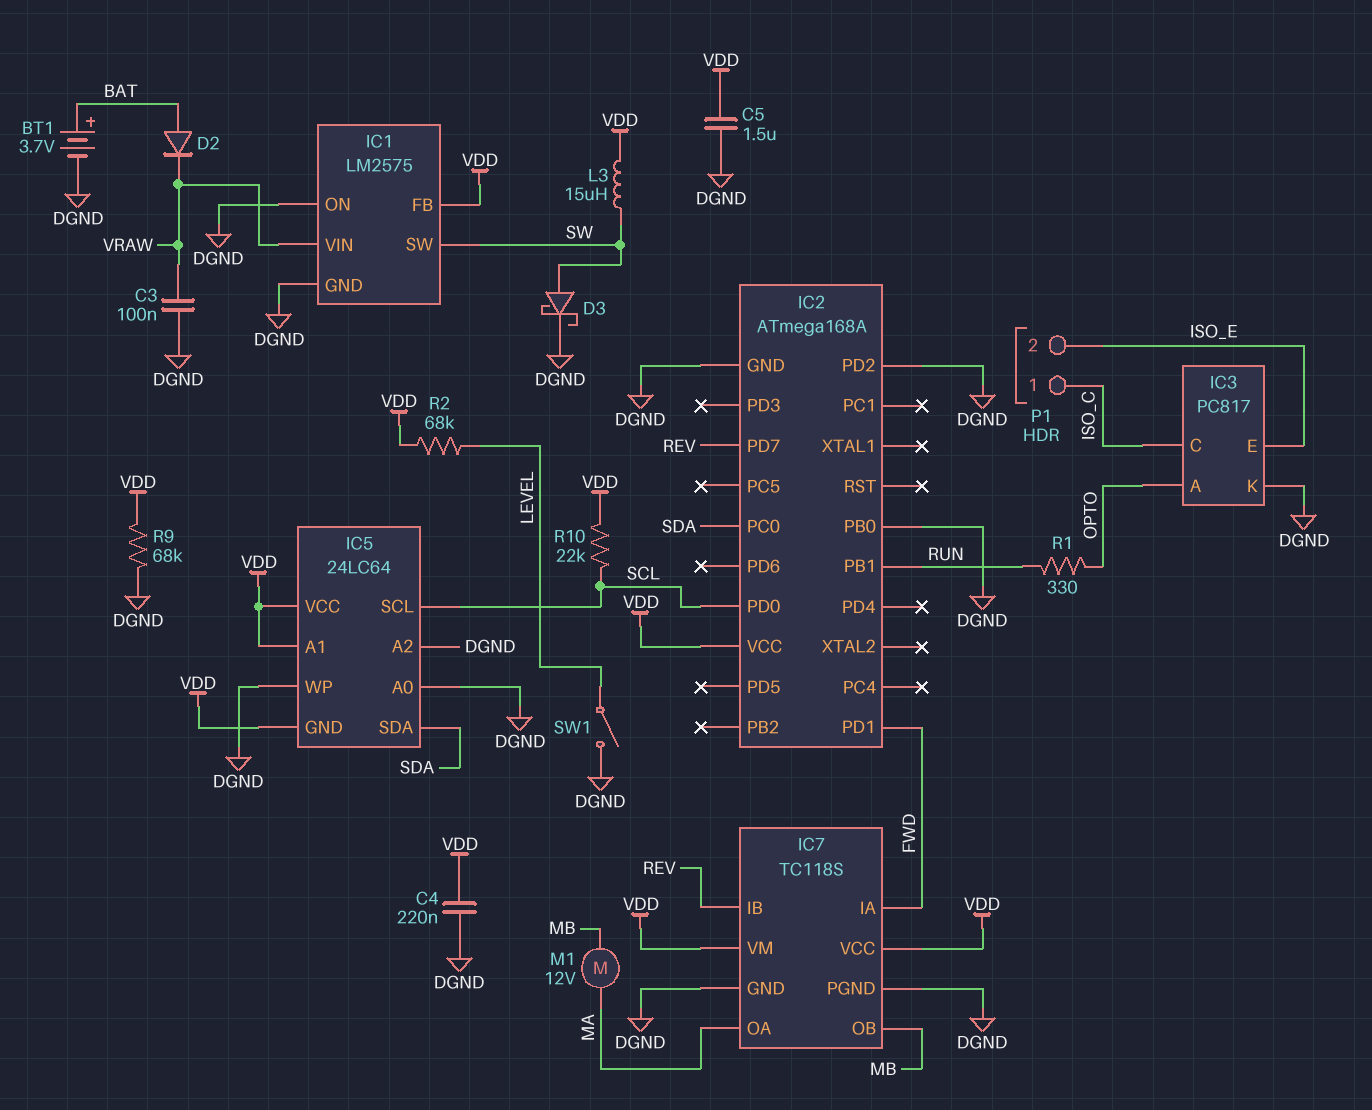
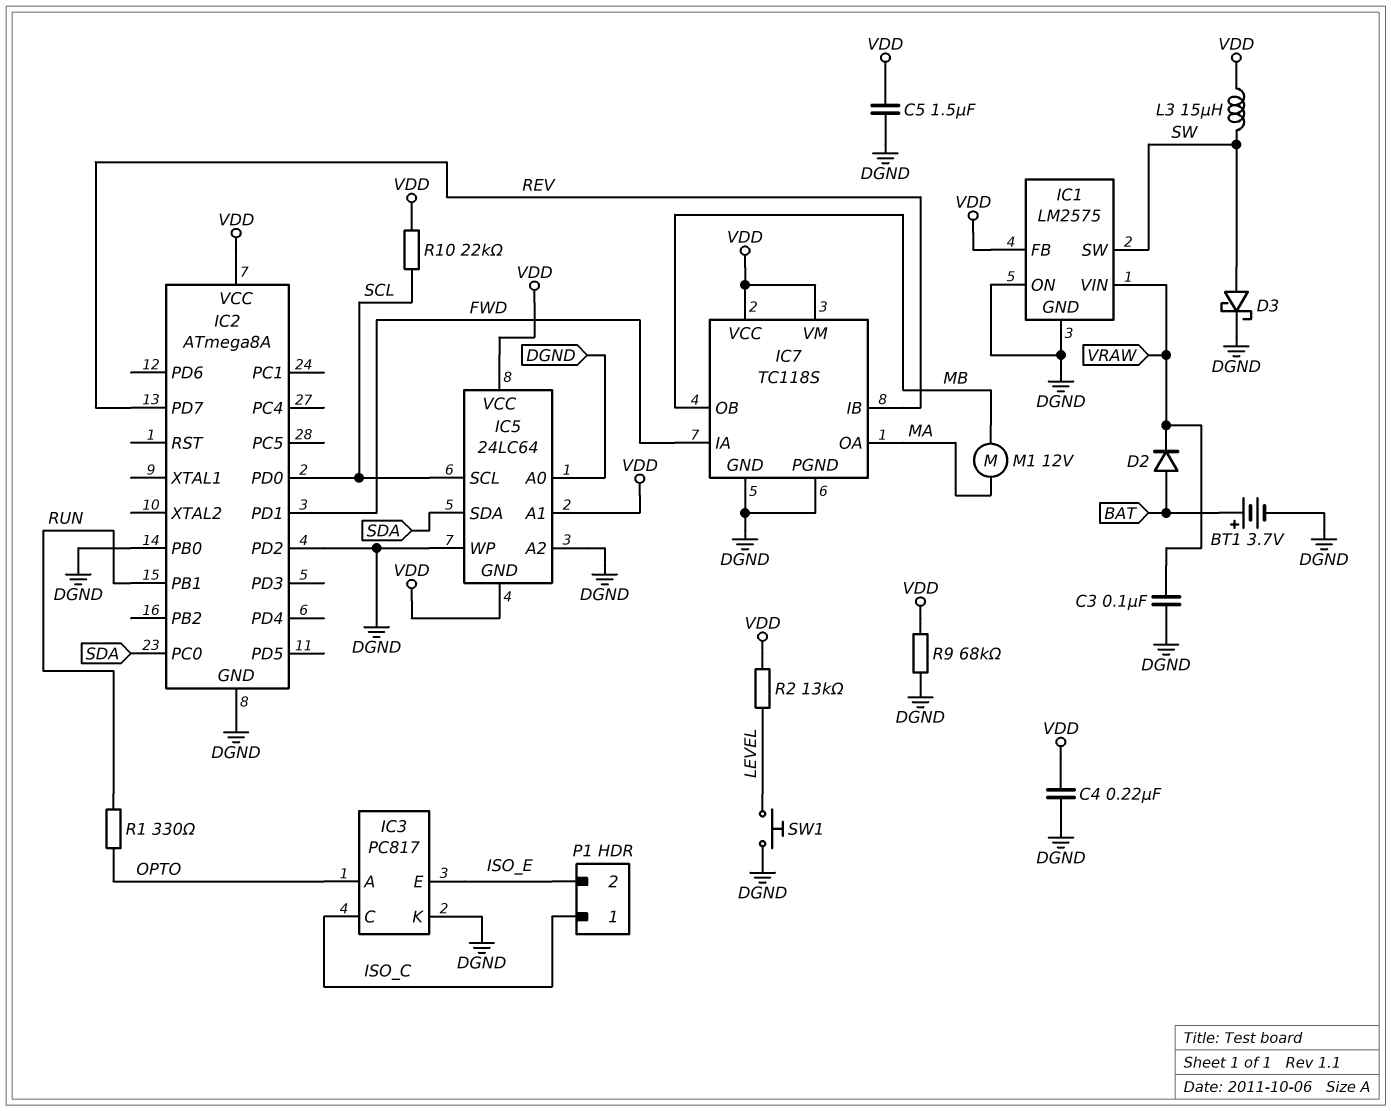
IC2: ATmega168A -> ATmega8A
R2: 68k (LEVEL, VDD) -> 13k (LEVEL, VDD)
SW1: switch (DGND, LEVEL) -> button (DGND, LEVEL)

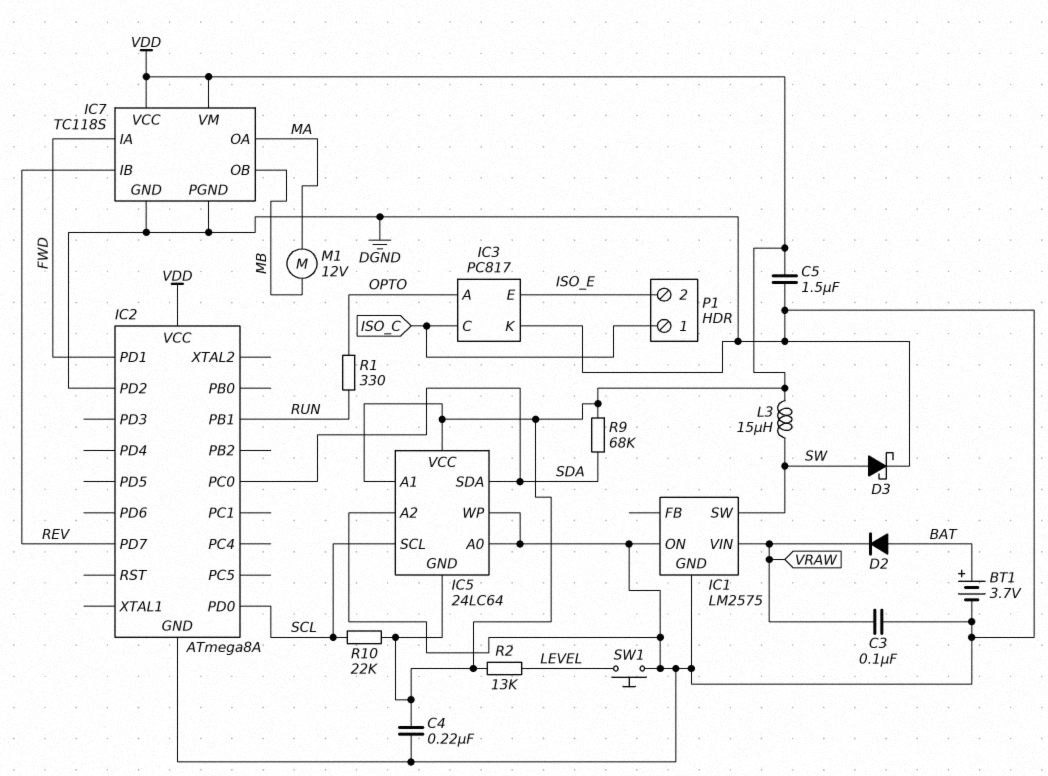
IC1 pin FB: VDD -> none
IC2 pin PB0: DGND -> none
R9: 68k (DGND, VDD) -> 68k (SDA, VDD)

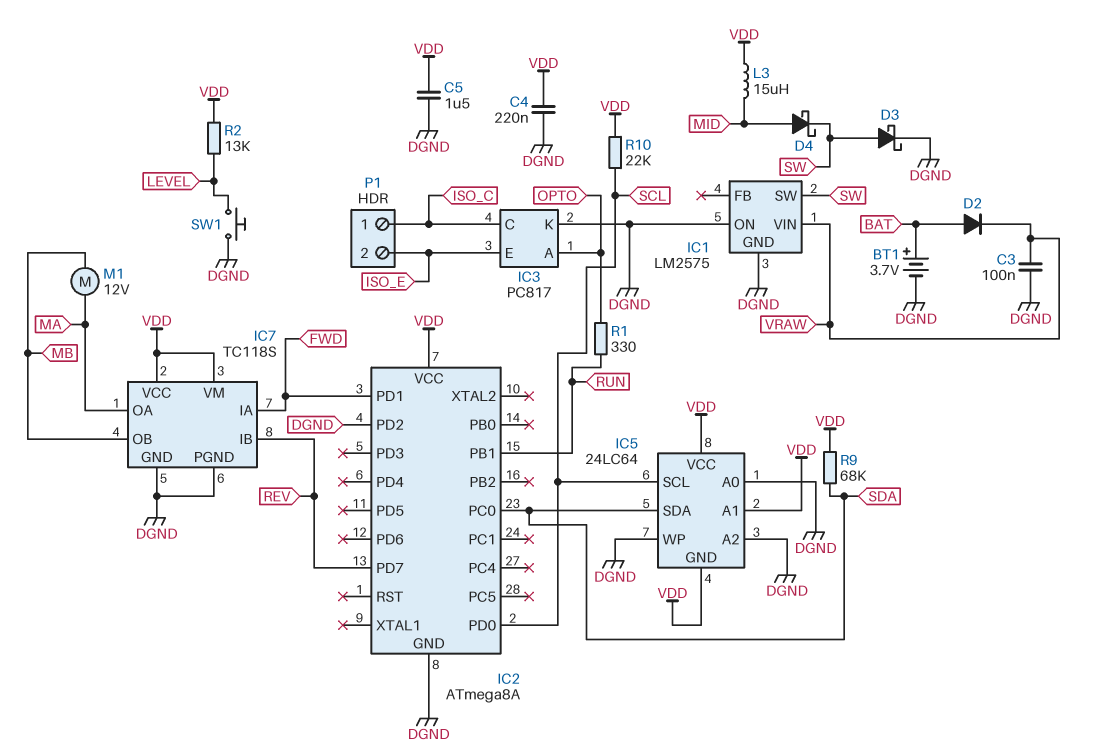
D4: none -> schottky (A MID, K SW)
L3: 15uH (SW, VDD) -> 15uH (MID, VDD)

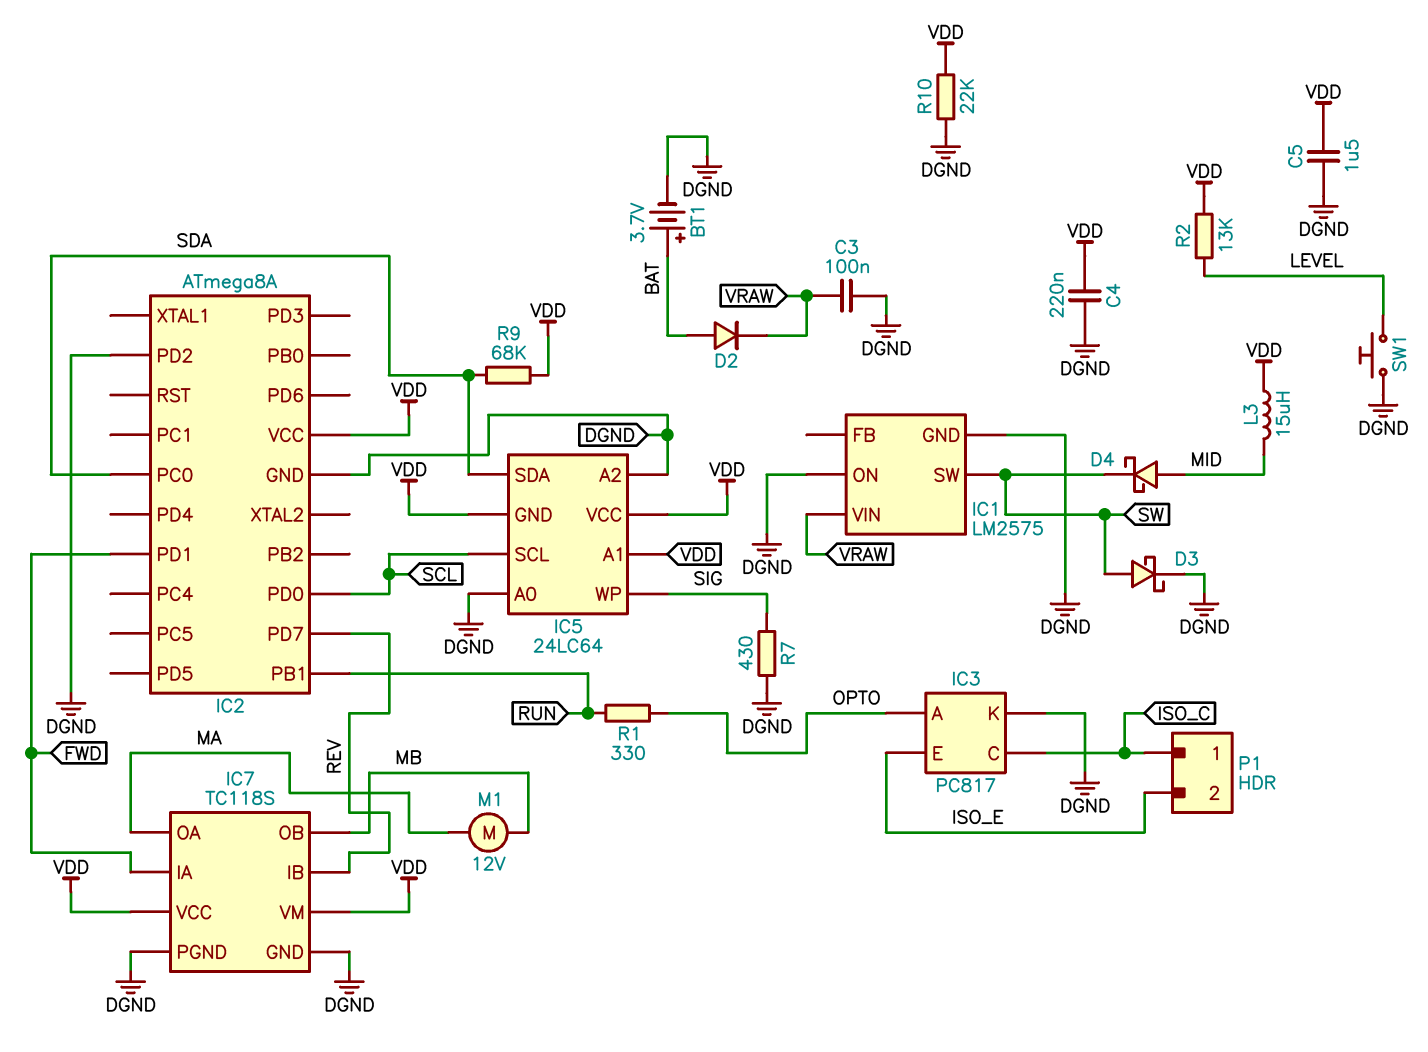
IC5 pin WP: DGND -> SIG
R7: none -> 430 (DGND, SIG)
R10: 22k (SCL, VDD) -> 22k (DGND, VDD)

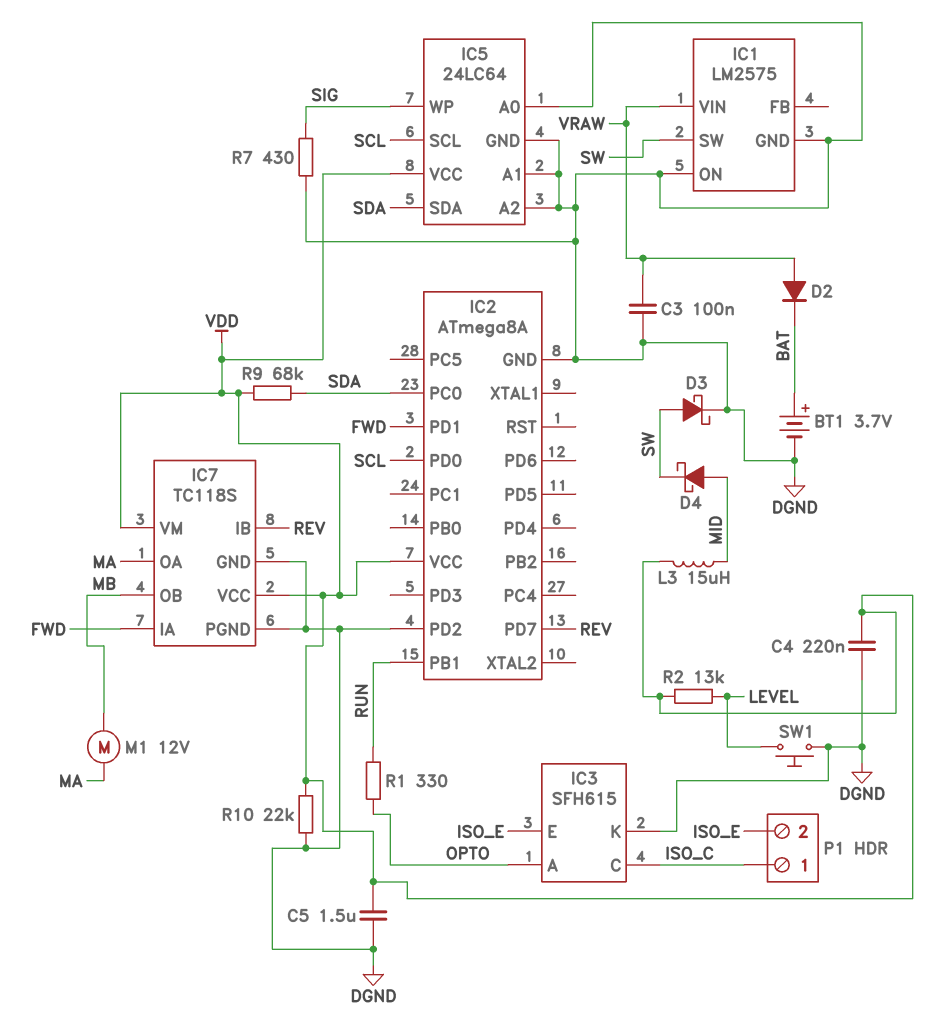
D2: diode (A BAT, K VRAW) -> diode (A VRAW, K BAT)
IC3: PC817 -> SFH615
IC5 pin A1: VDD -> DGND
IC5 pin GND: VDD -> DGND

